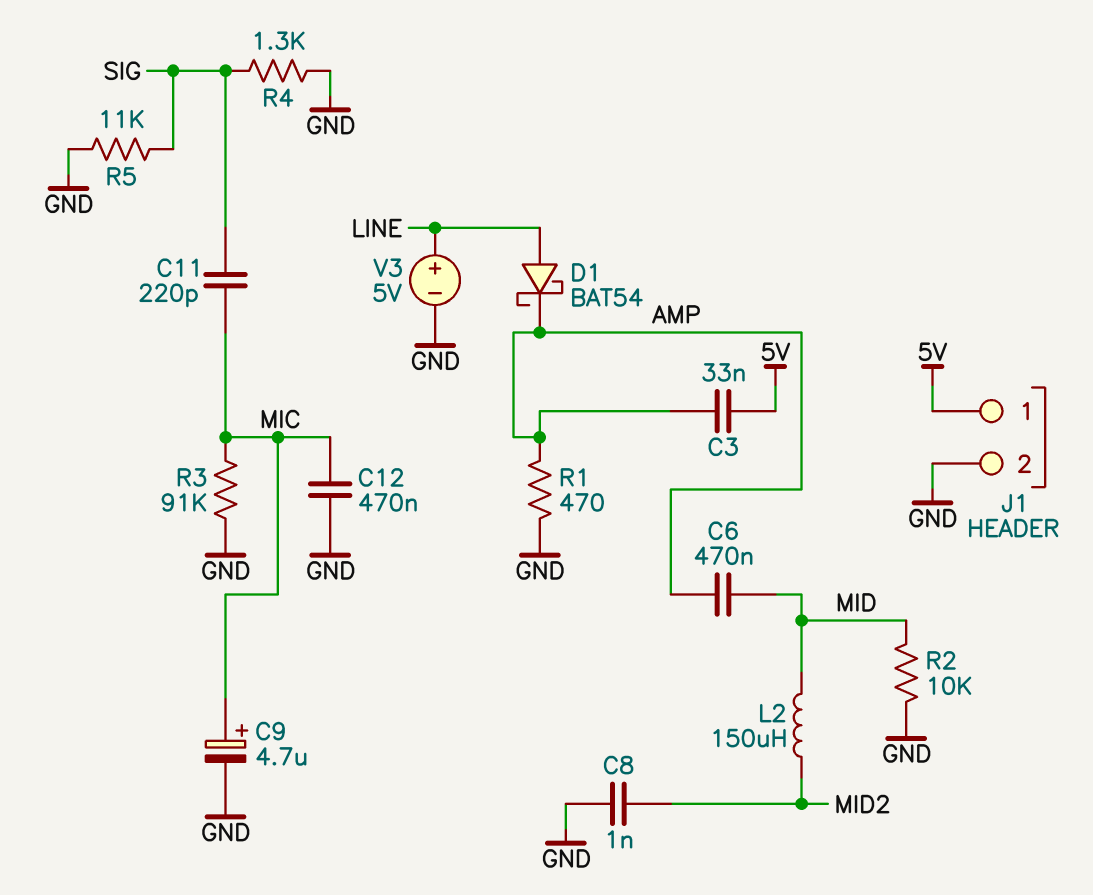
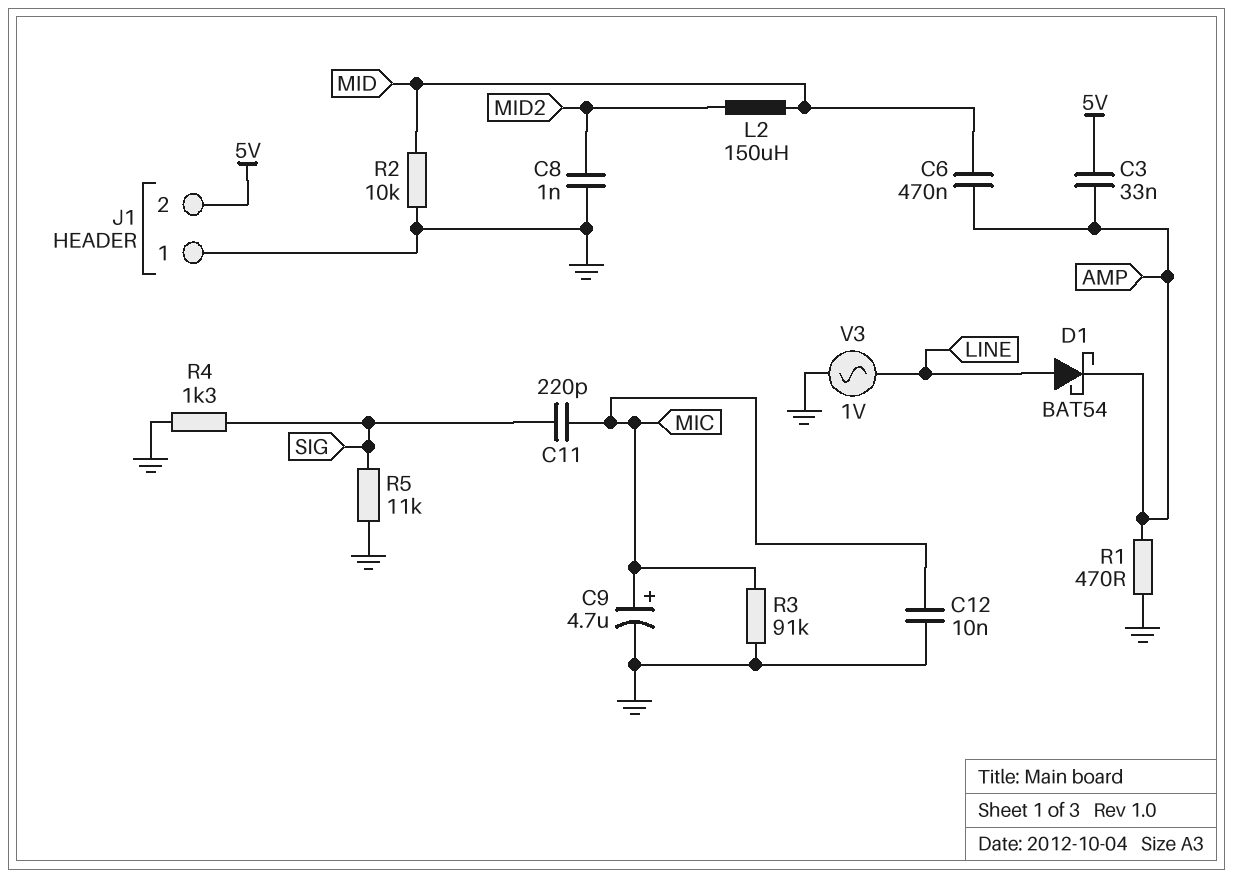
C12: 470nF (GND, MIC) -> 10nF (GND, MIC)
J1 pin 1: 5V -> GND
J1 pin 2: GND -> 5V
V3: 5V (plus LINE, minus GND) -> AC 1V (GND, LINE)

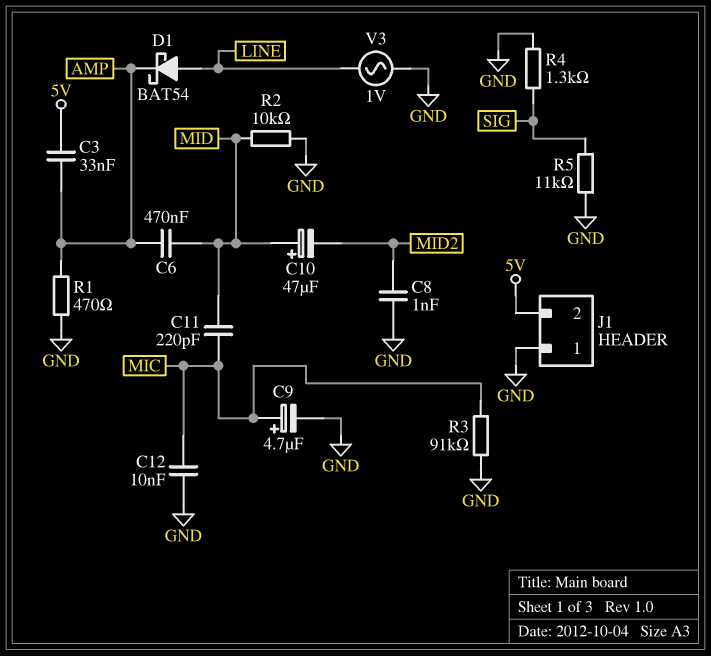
C10: none -> 47uF (plus MID, minus MID2)
C11: 220pF (MIC, SIG) -> 220pF (MIC, MID)
L2: 150uH (MID, MID2) -> none

